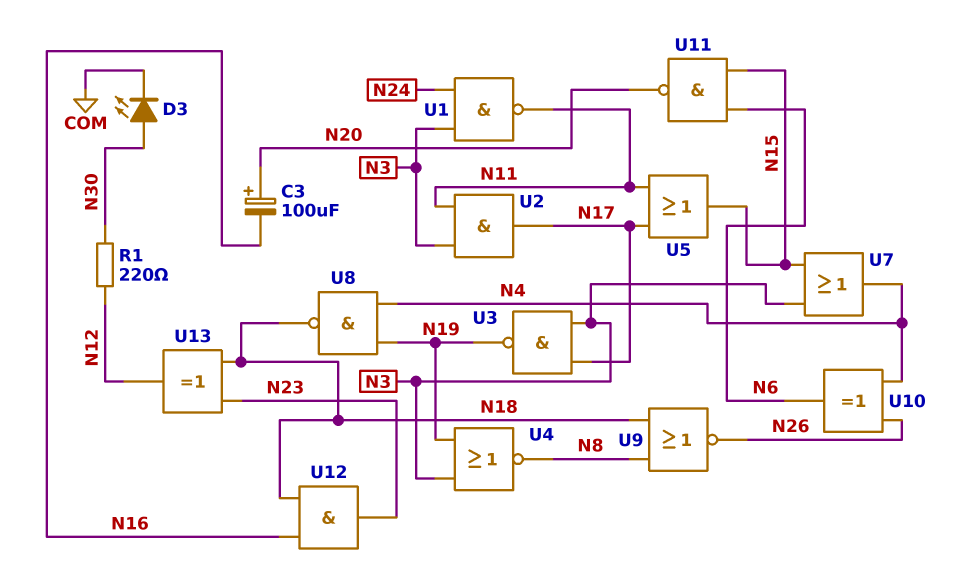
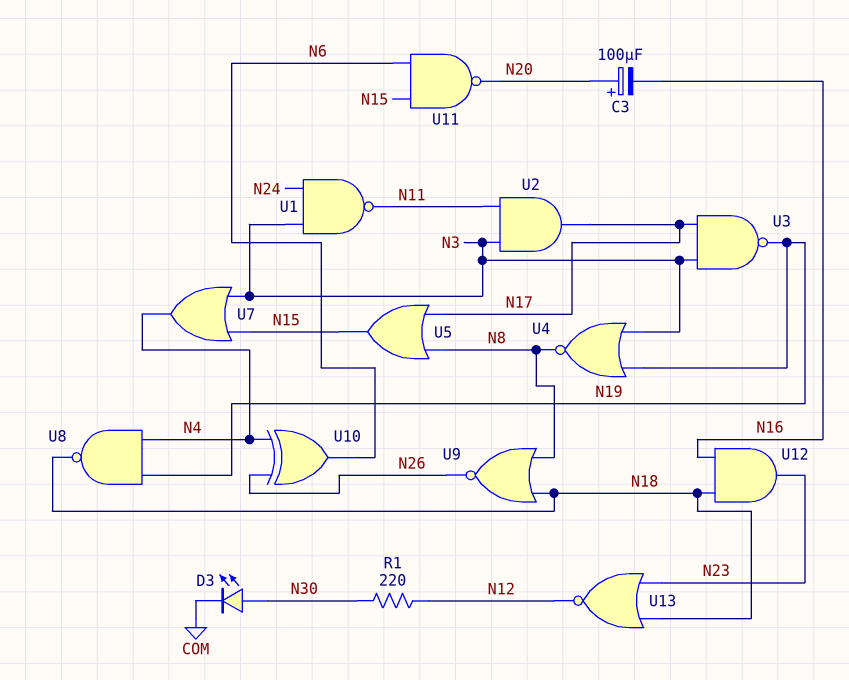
U5: OR (in N11, in N17, out N15) -> OR (in N8, in N17, out N15)
U13: XOR (in N18, in N23, out N12) -> NOR (in N18, in N23, out N12)

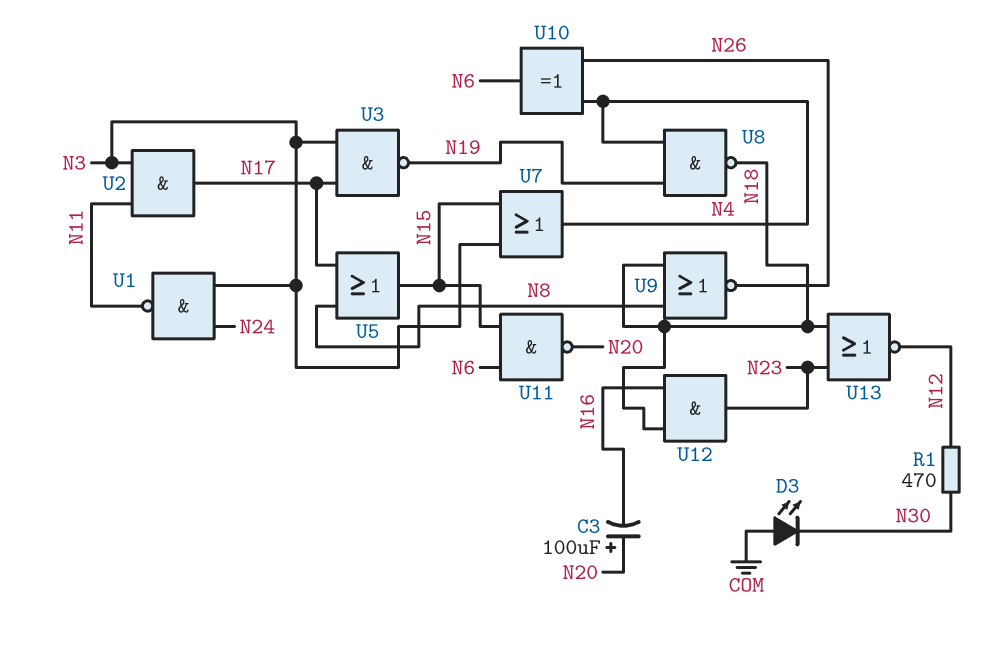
D3: LED (A N30, K COM) -> LED (A COM, K N30)
R1: 220 (N12, N30) -> 470 (N12, N30)
U4: NOR (in N3, in N19, out N8) -> none

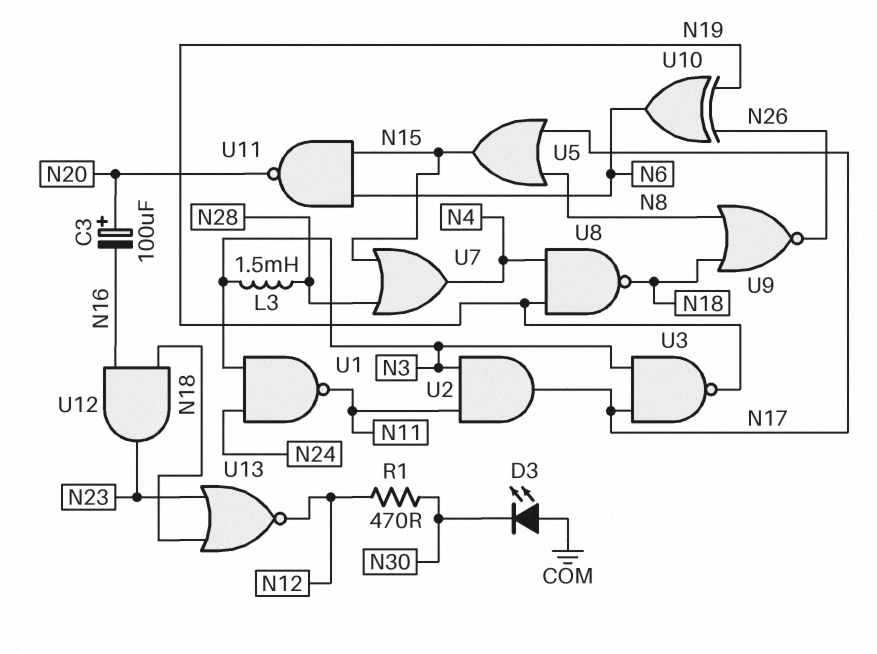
L3: none -> 1.5mH (N3, N28)
U7: OR (in N3, in N15, out N4) -> OR (in N15, in N28, out N4)
U10: XOR (in N4, in N26, out N6) -> XOR (in N19, in N26, out N6)

